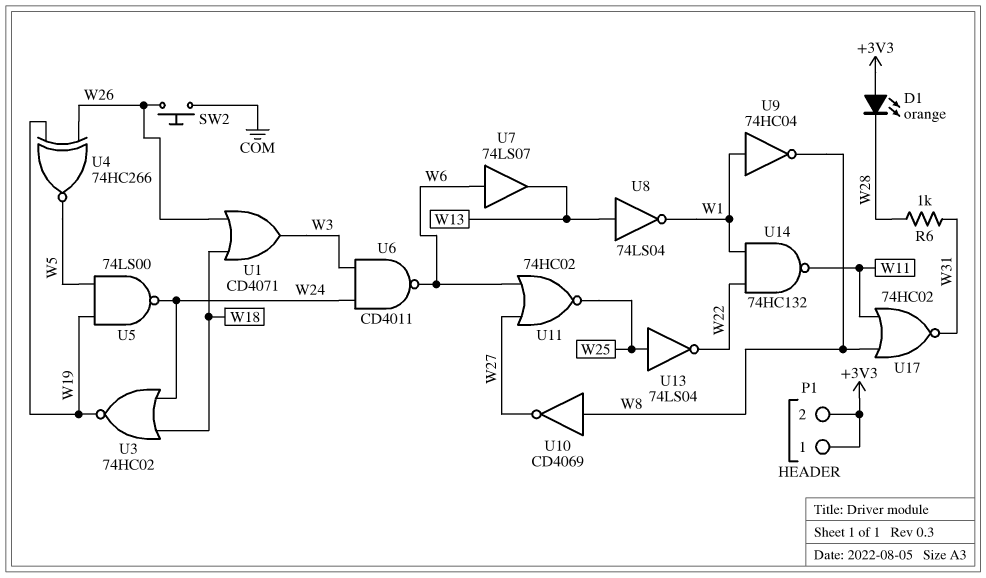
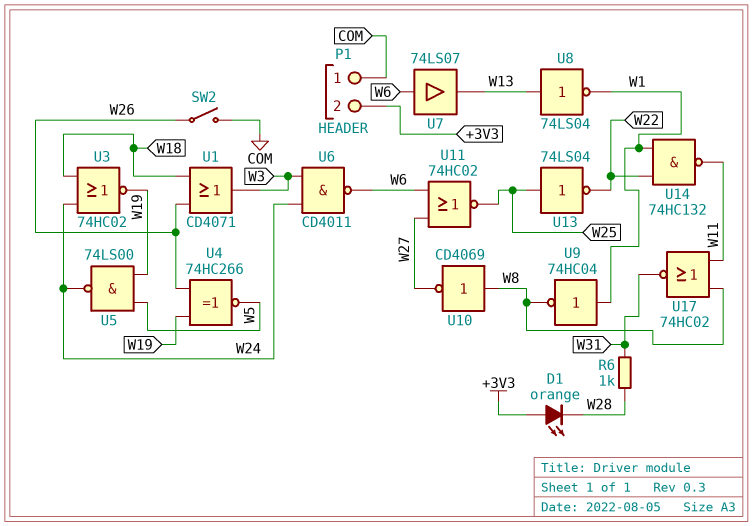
P1 pin 1: +3V3 -> COM
SW2: button (COM, W26) -> switch (COM, W26)

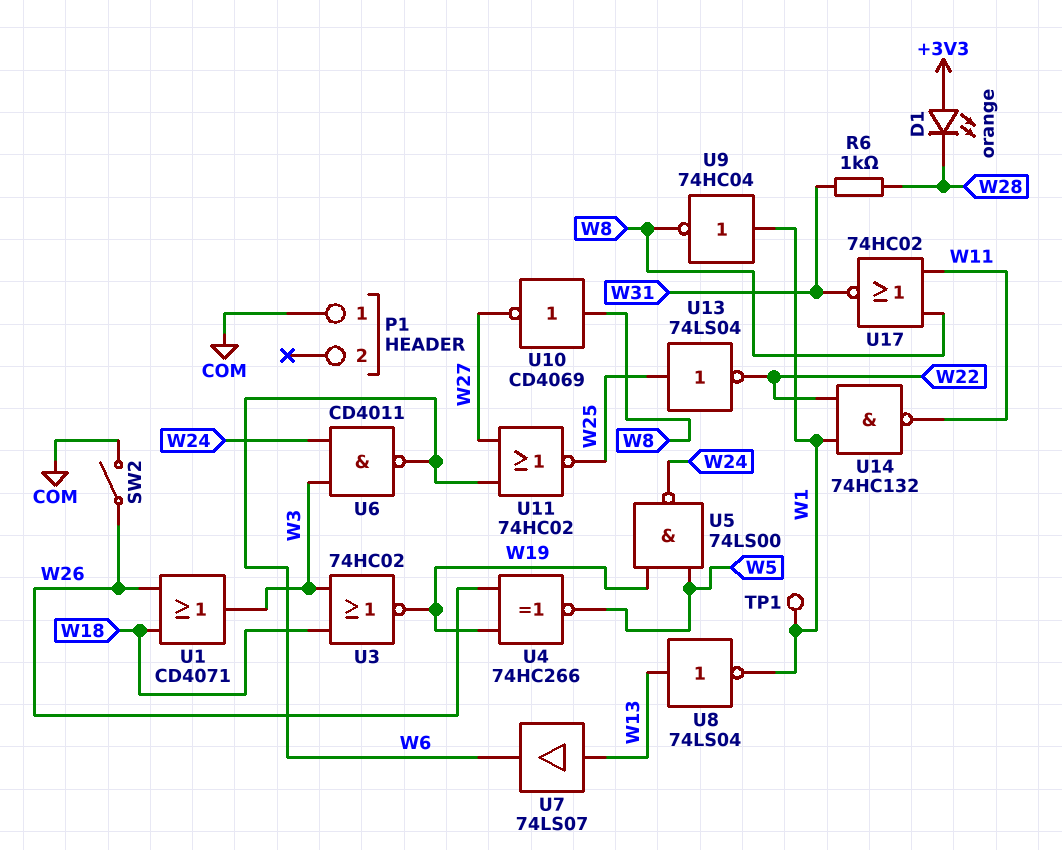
P1 pin 2: +3V3 -> none
TP1: none -> test point (W1)
U3: NOR 74HC02 (in W18, in W24, out W19) -> NOR 74HC02 (in W3, in W18, out W19)
U7: buffer 74LS07 (in W6, out W13) -> buffer 74LS07 (in W13, out W6)

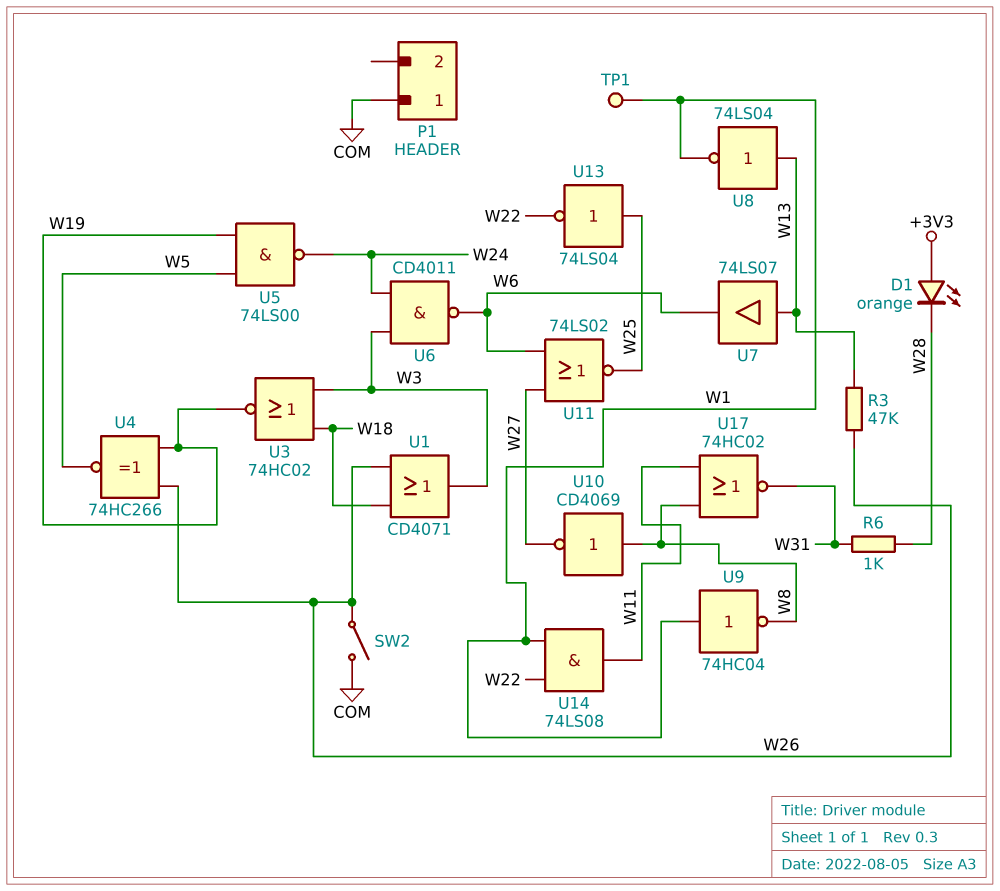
R3: none -> 47k (W13, W26)
U11: NOR 74HC02 (in W6, in W27, out W25) -> NOR 74LS02 (in W6, in W27, out W25)
U14: NAND 74HC132 (in W1, in W22, out W11) -> AND 74LS08 (in W1, in W22, out W11)

